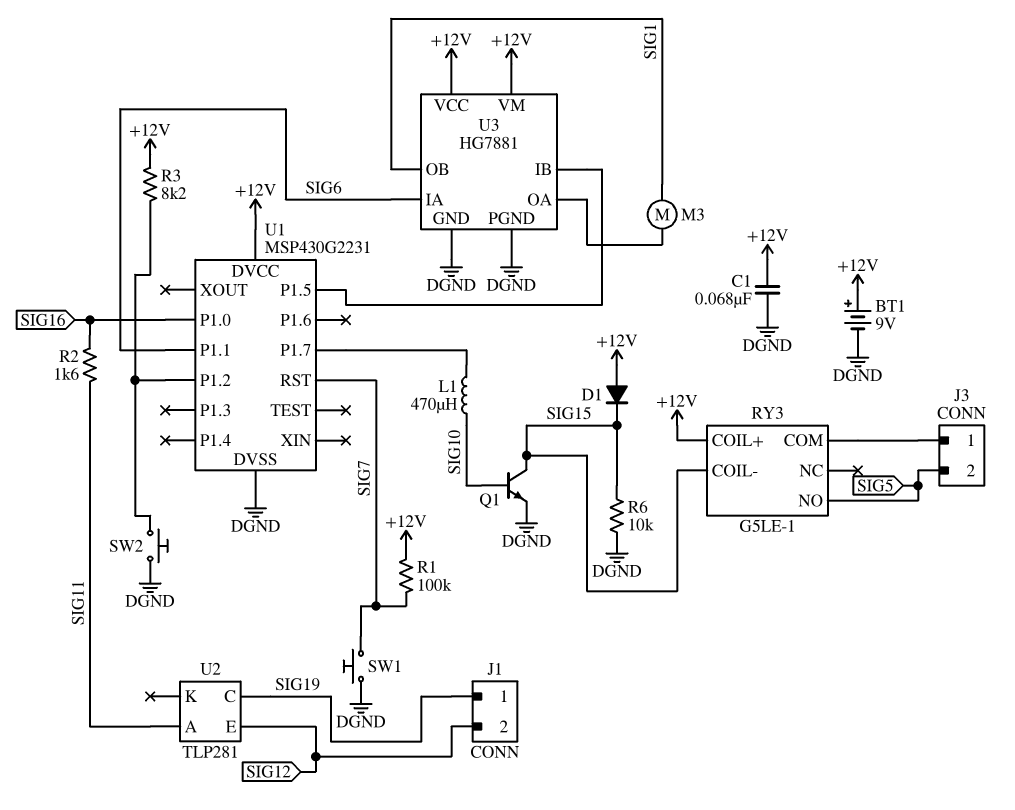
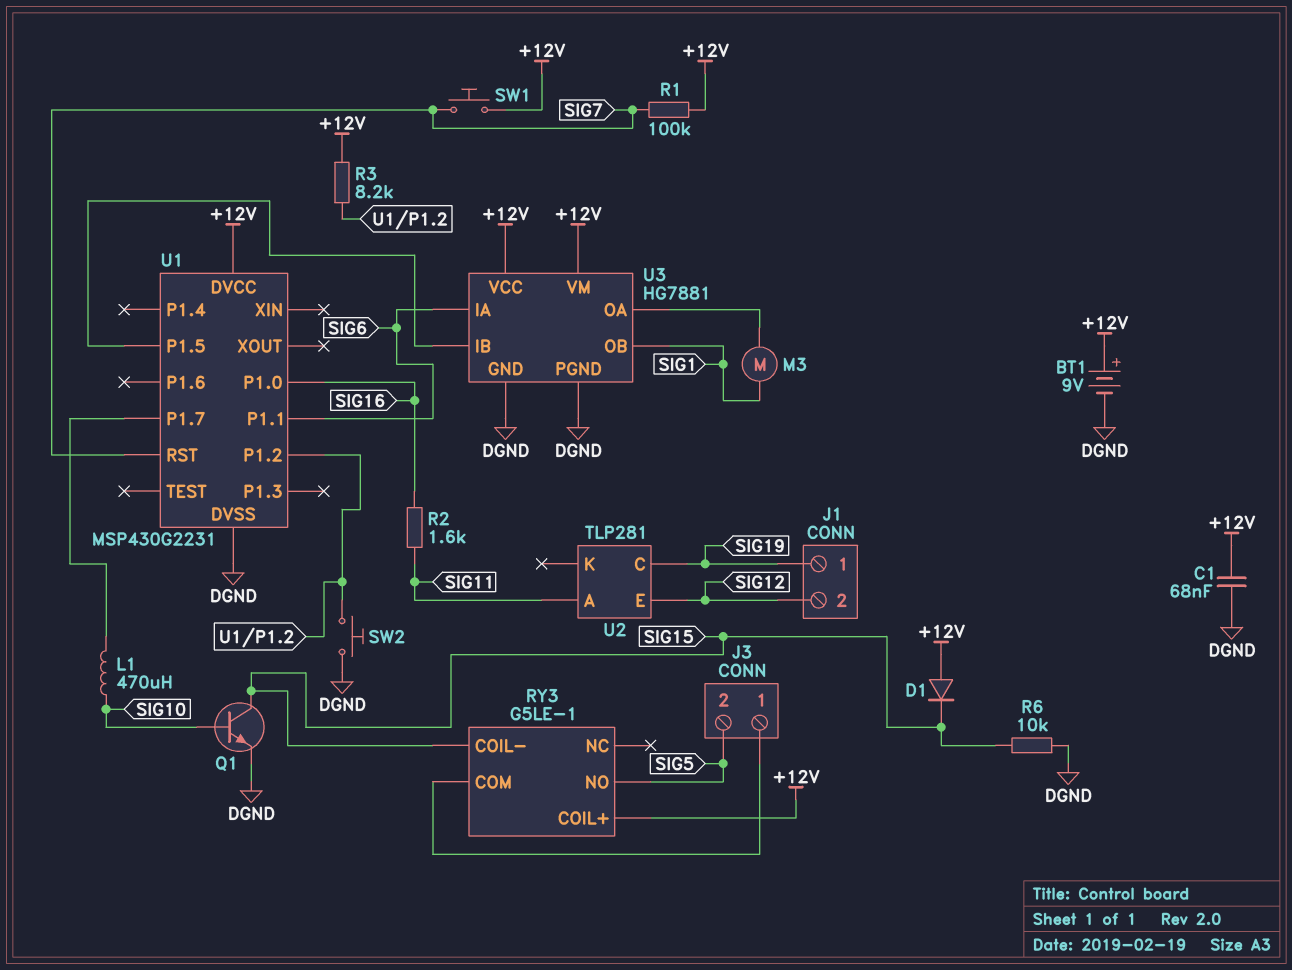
SW1: button (DGND, SIG7) -> button (+12V, SIG7)

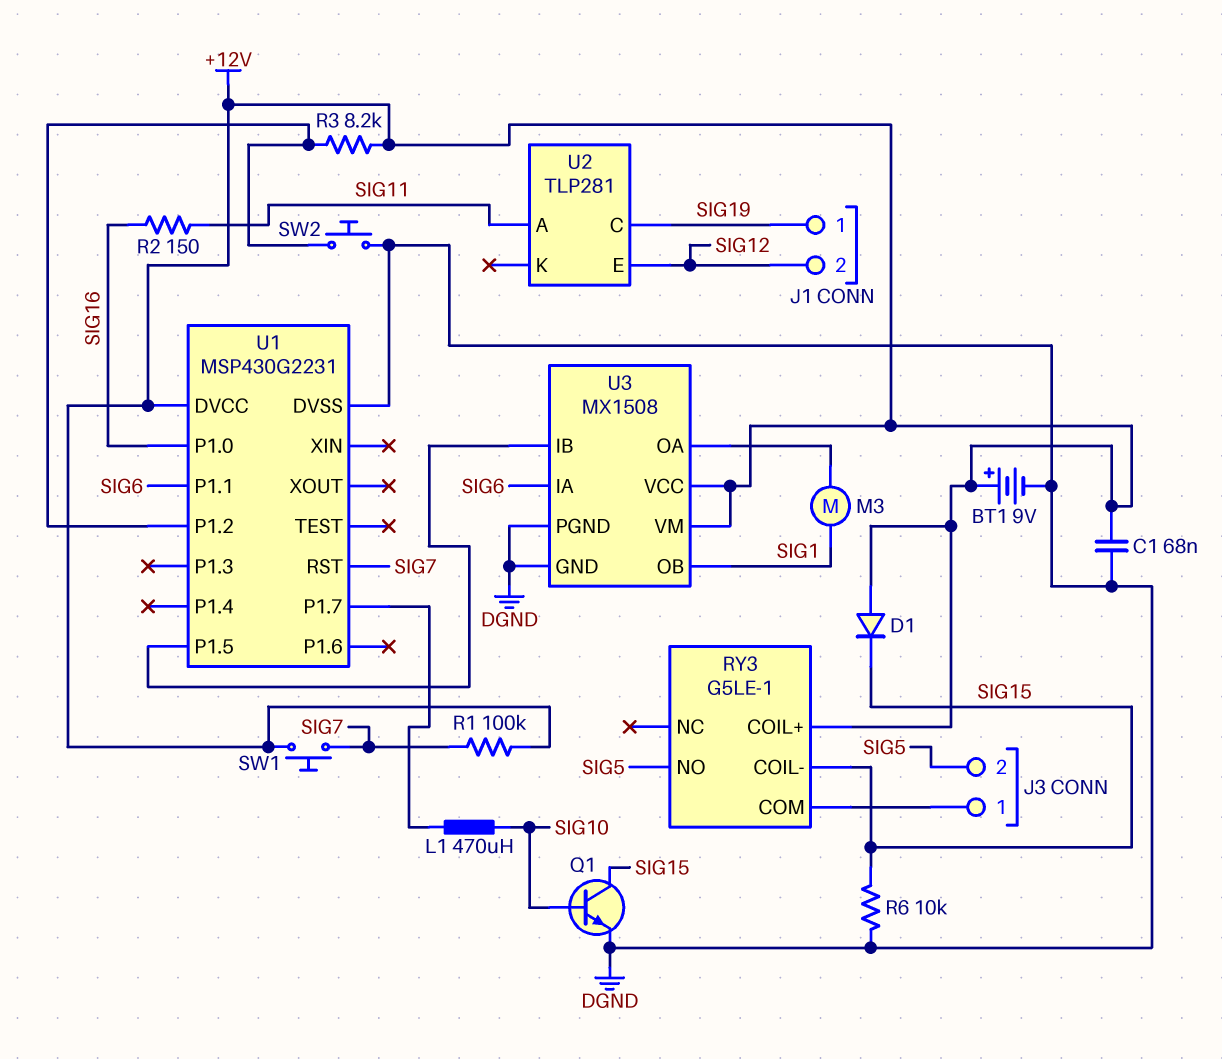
R2: 1.6k (SIG11, SIG16) -> 150 (SIG11, SIG16)
U3: HG7881 -> MX1508

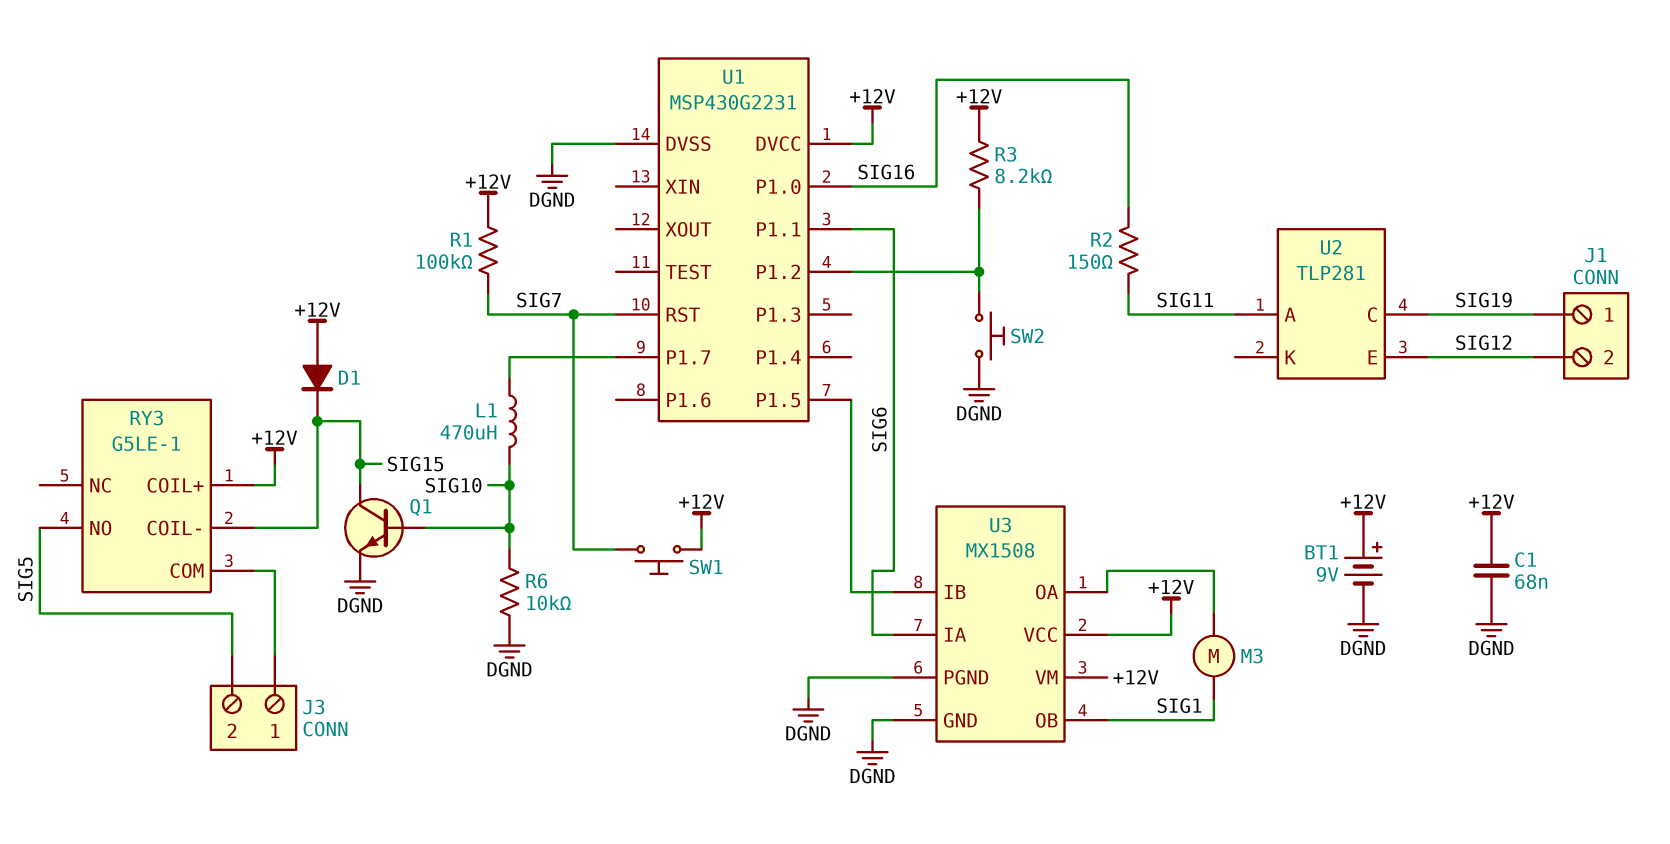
R6: 10k (DGND, SIG15) -> 10k (DGND, SIG10)

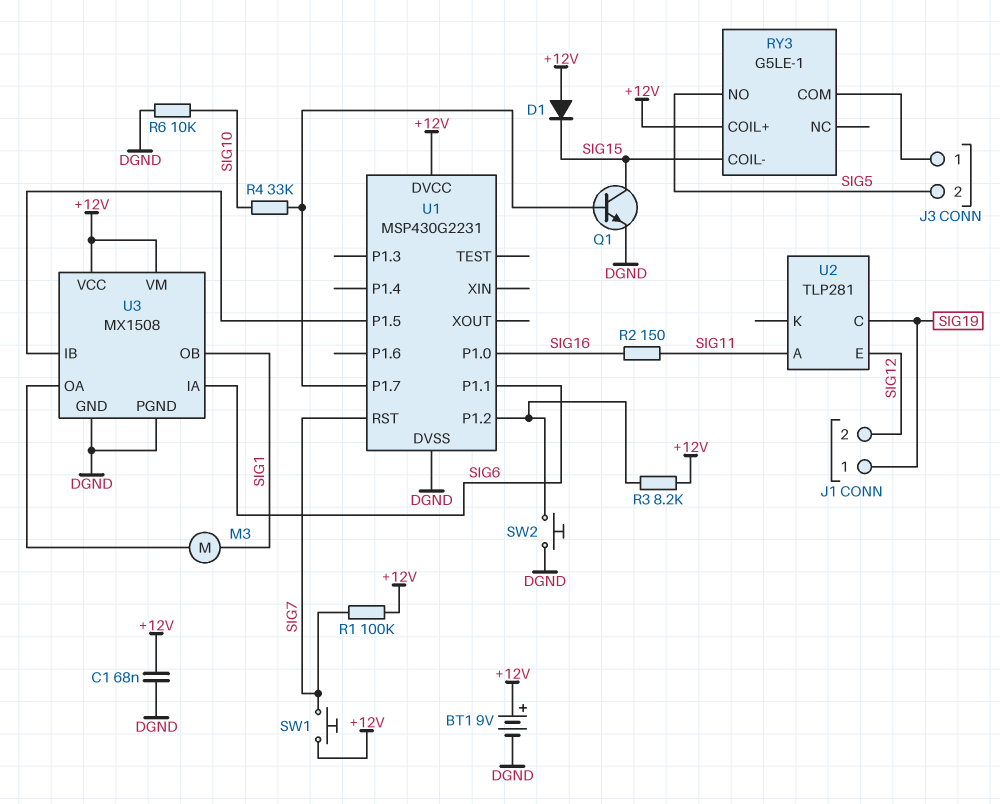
L1: 470uH (SIG10, U1/P1.7) -> none
Q1: NPN (B SIG10, C SIG15, E DGND) -> NPN (B U1/P1.7, C SIG15, E DGND)
R4: none -> 33k (SIG10, U1/P1.7)

